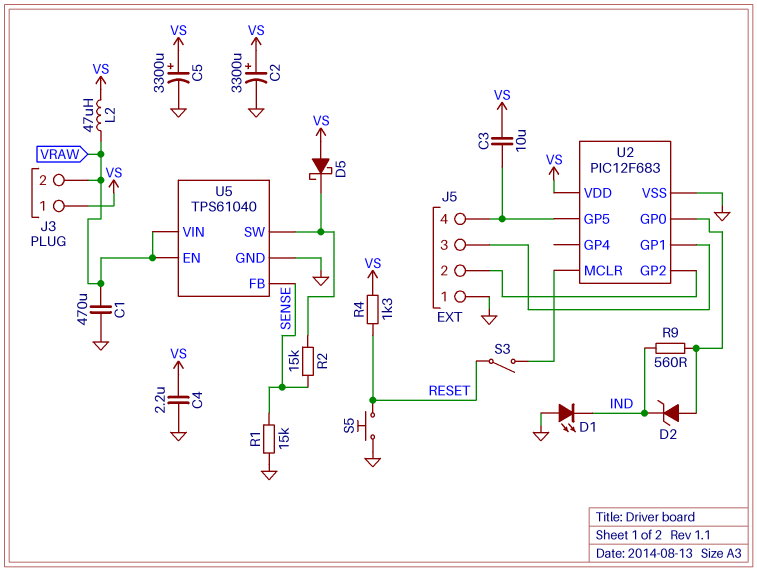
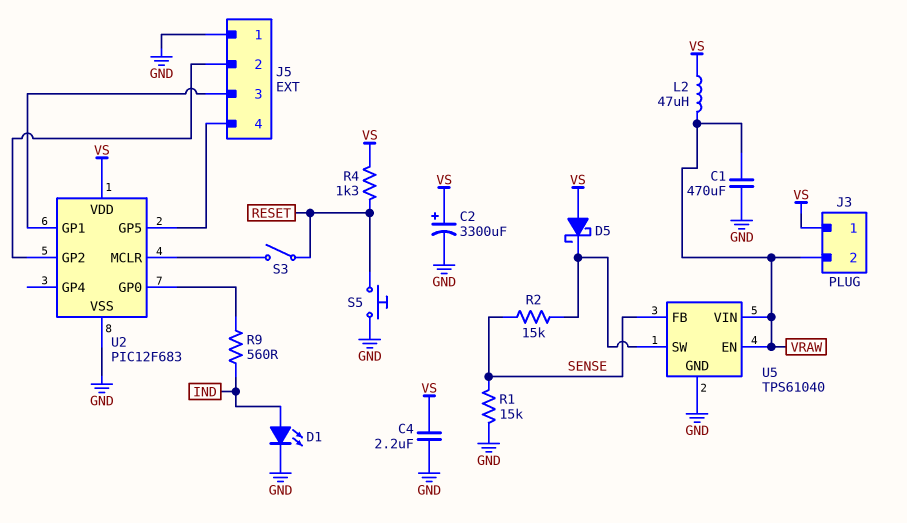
C3: 10uF (J5/4, VS) -> none
C5: 3300uF (plus VS, minus GND) -> none
D1: LED (A GND, K IND) -> LED (A IND, K GND)
D2: zener (A U2/GP0, K IND) -> none

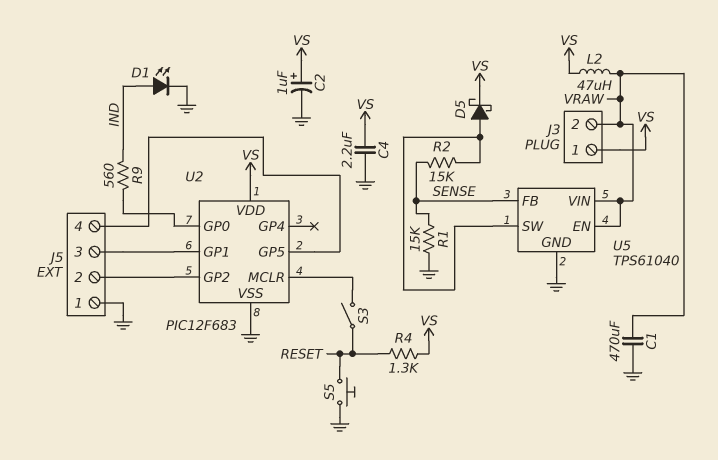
C2: 3300uF (plus VS, minus GND) -> 1uF (plus VS, minus GND)
D5: schottky (A VS, K U5/SW) -> schottky (A U5/SW, K VS)

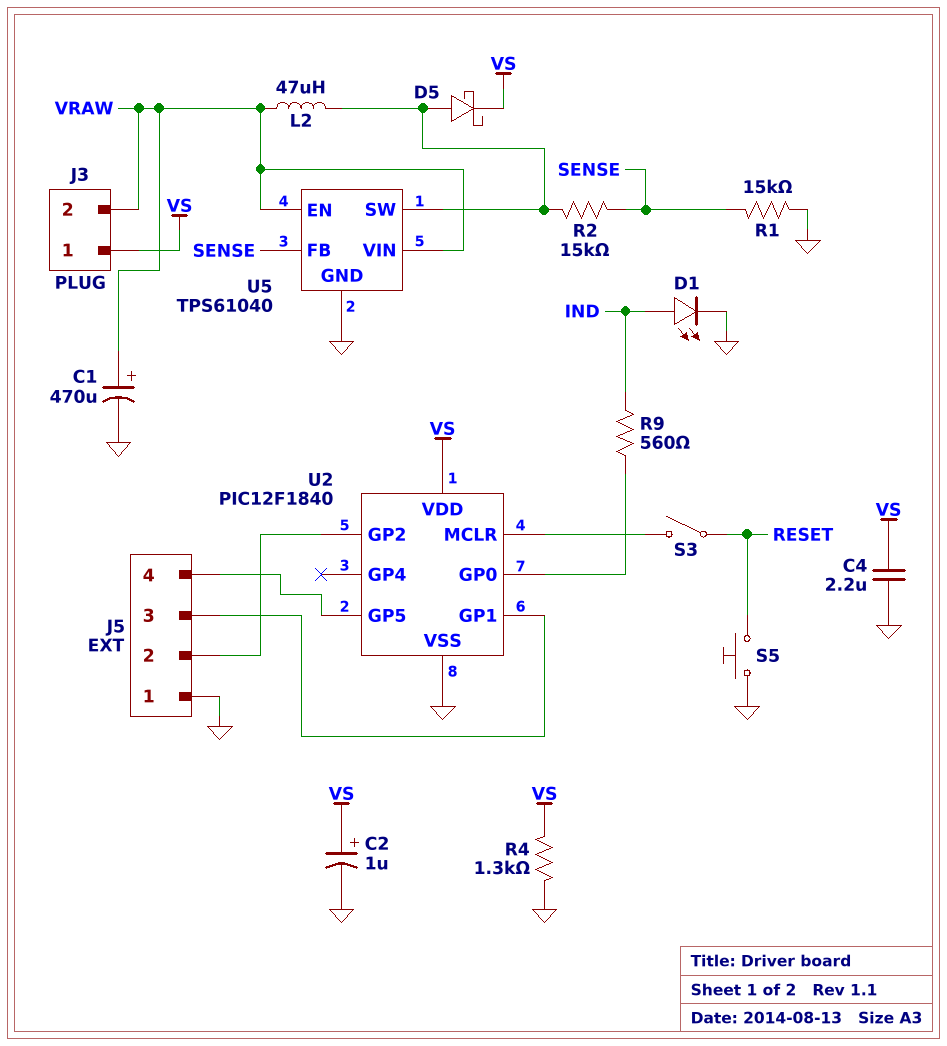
C1: 470uF (GND, VRAW) -> 470uF (plus VRAW, minus GND)
L2: 47uH (VRAW, VS) -> 47uH (U5/SW, VRAW)
R4: 1.3k (RESET, VS) -> 1.3k (GND, VS)
U2: PIC12F683 -> PIC12F1840

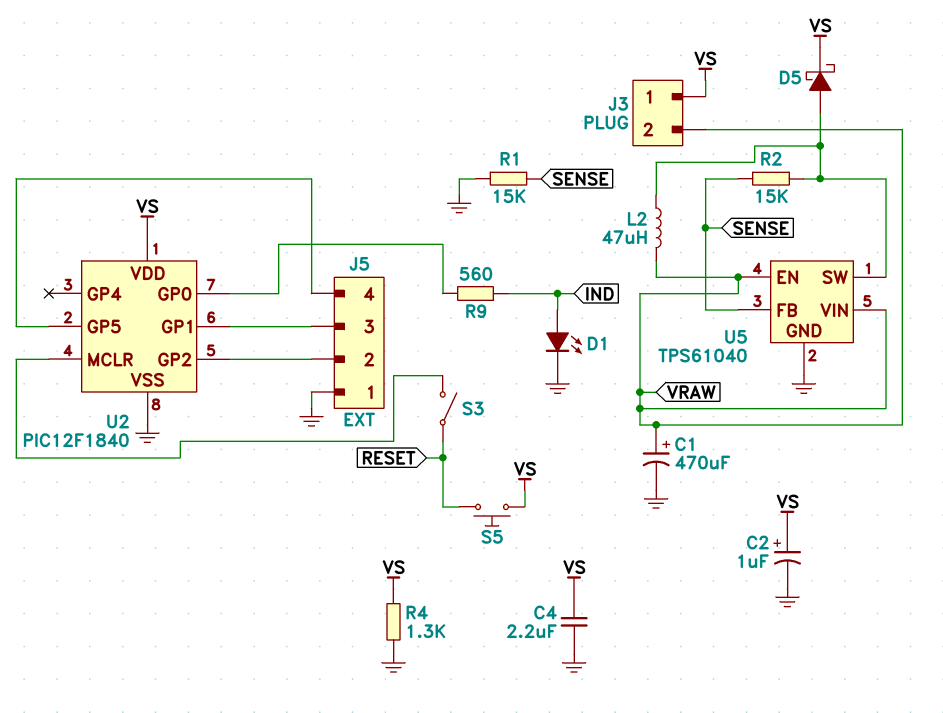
S5: button (GND, RESET) -> button (RESET, VS)

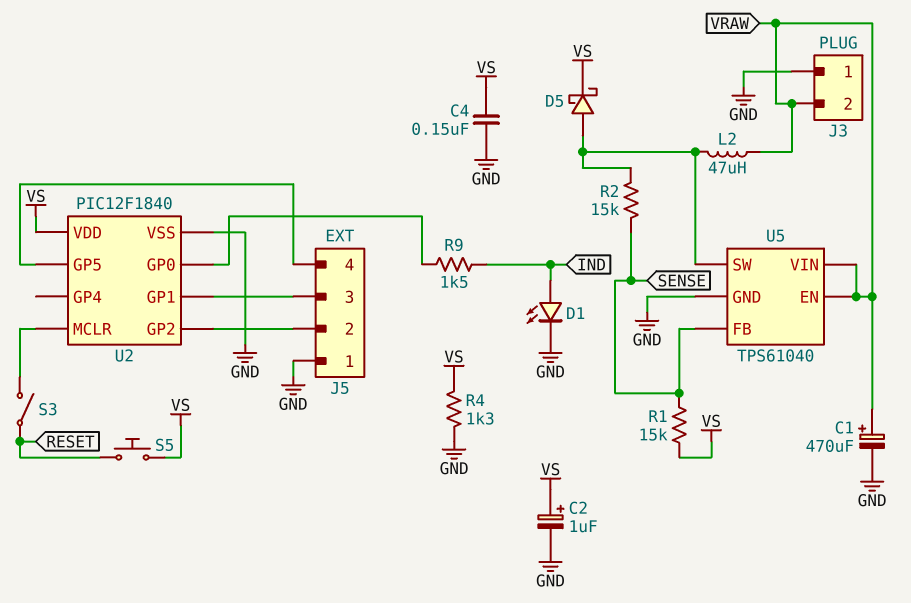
C4: 2.2uF (GND, VS) -> 150nF (GND, VS)
J3 pin 1: VS -> GND
R1: 15k (GND, SENSE) -> 15k (SENSE, VS)
R9: 560 (IND, U2/GP0) -> 1.5k (IND, U2/GP0)

